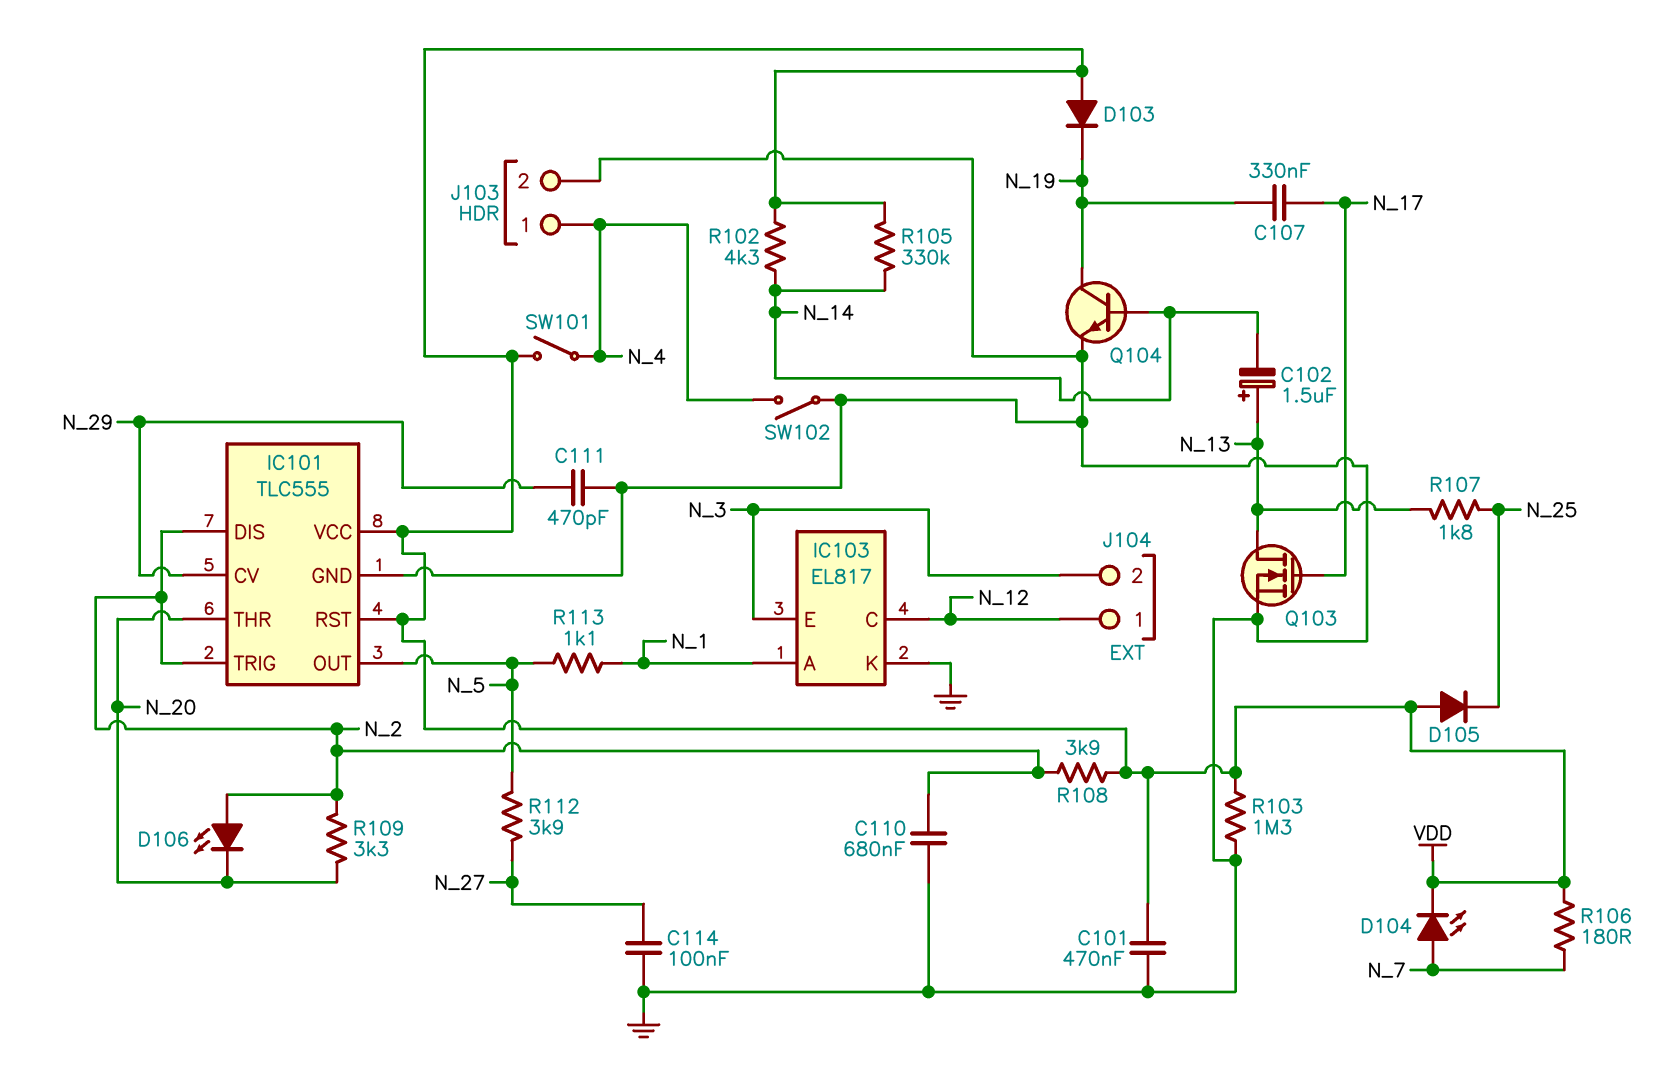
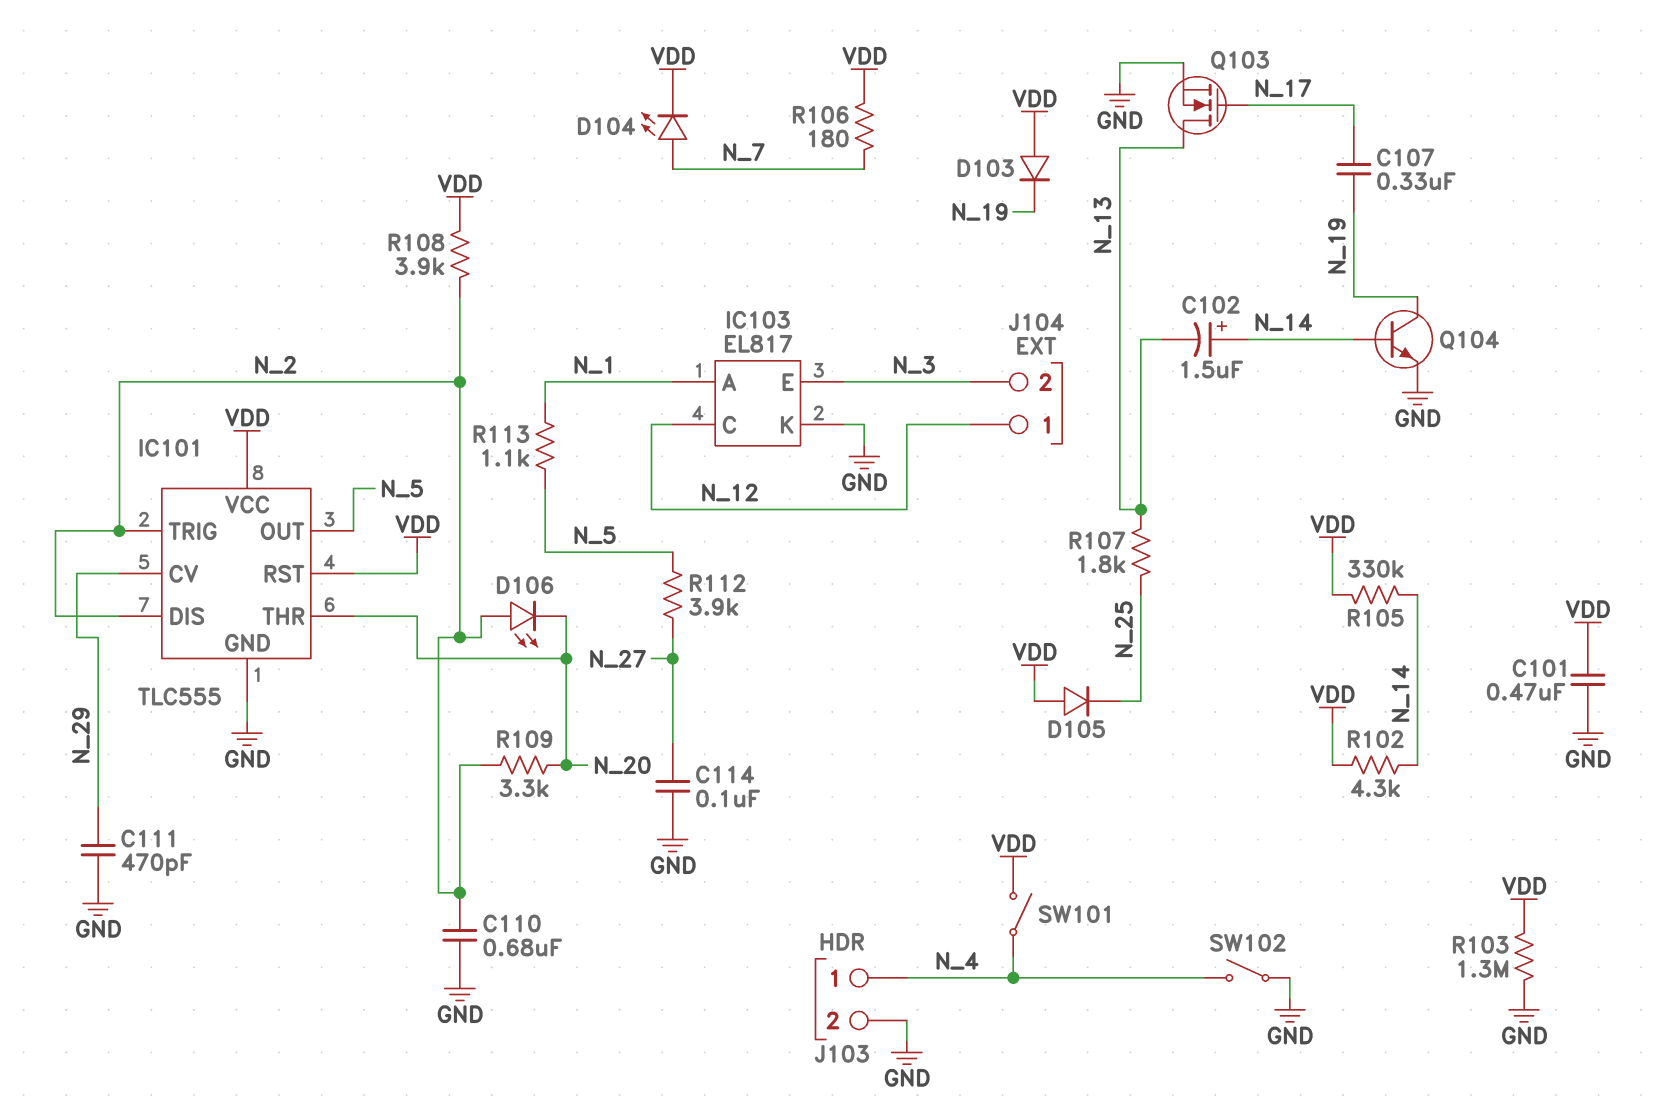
C102: 1.5uF (plus N_13, minus N_14) -> 1.5uF (plus N_14, minus N_13)

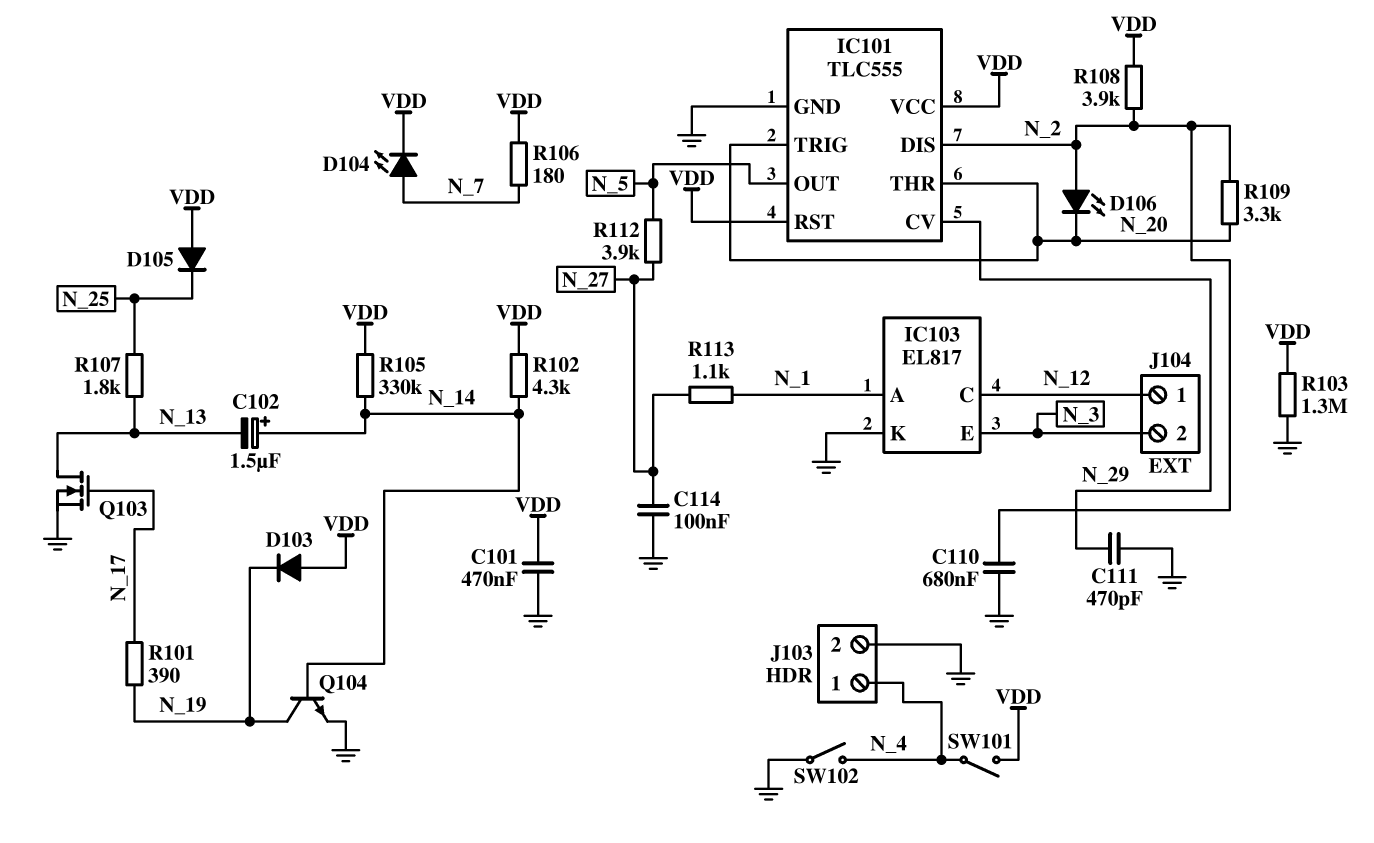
C107: 330nF (N_17, N_19) -> none
IC101 pin TRIG: N_2 -> N_20
R101: none -> 390 (N_17, N_19)
R113: 1.1k (N_1, N_5) -> 1.1k (N_1, N_27)

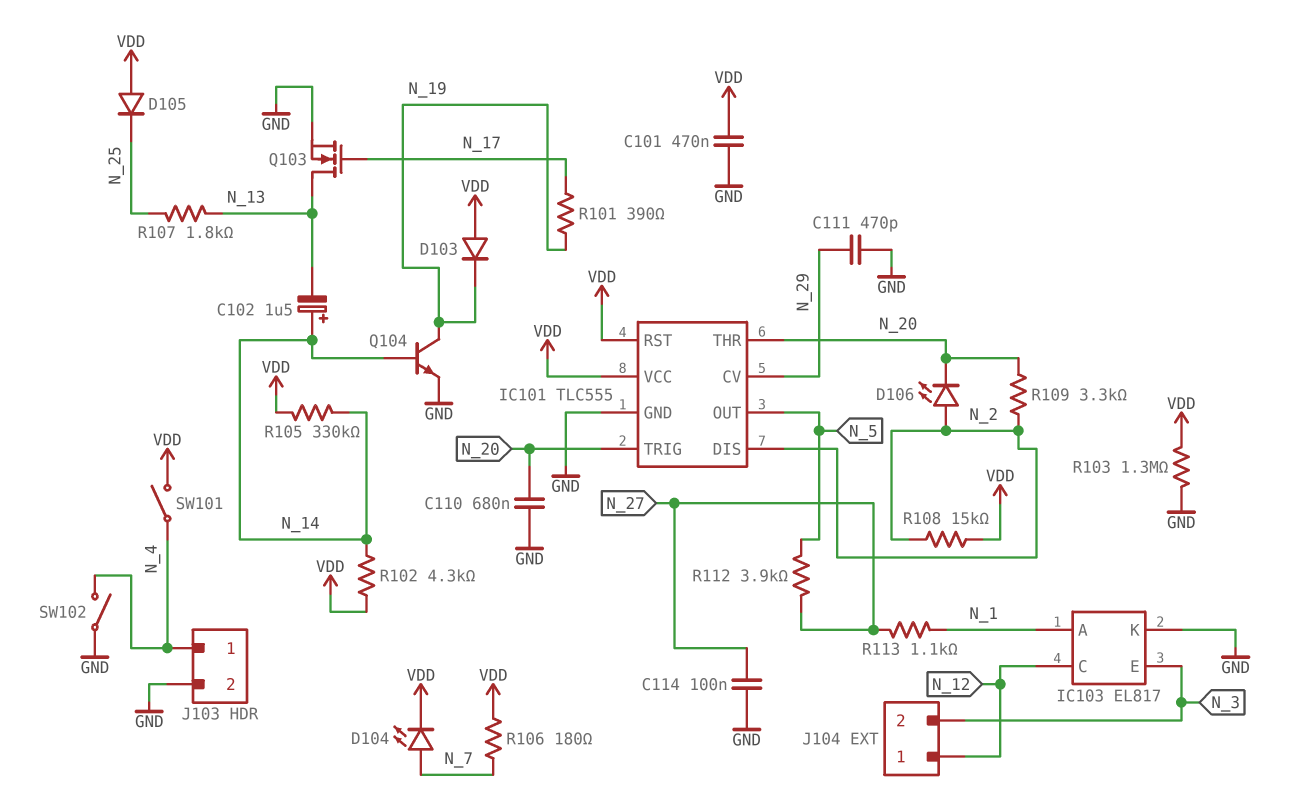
C110: 680nF (GND, N_2) -> 680nF (GND, N_20)
R108: 3.9k (N_2, VDD) -> 15k (N_2, VDD)

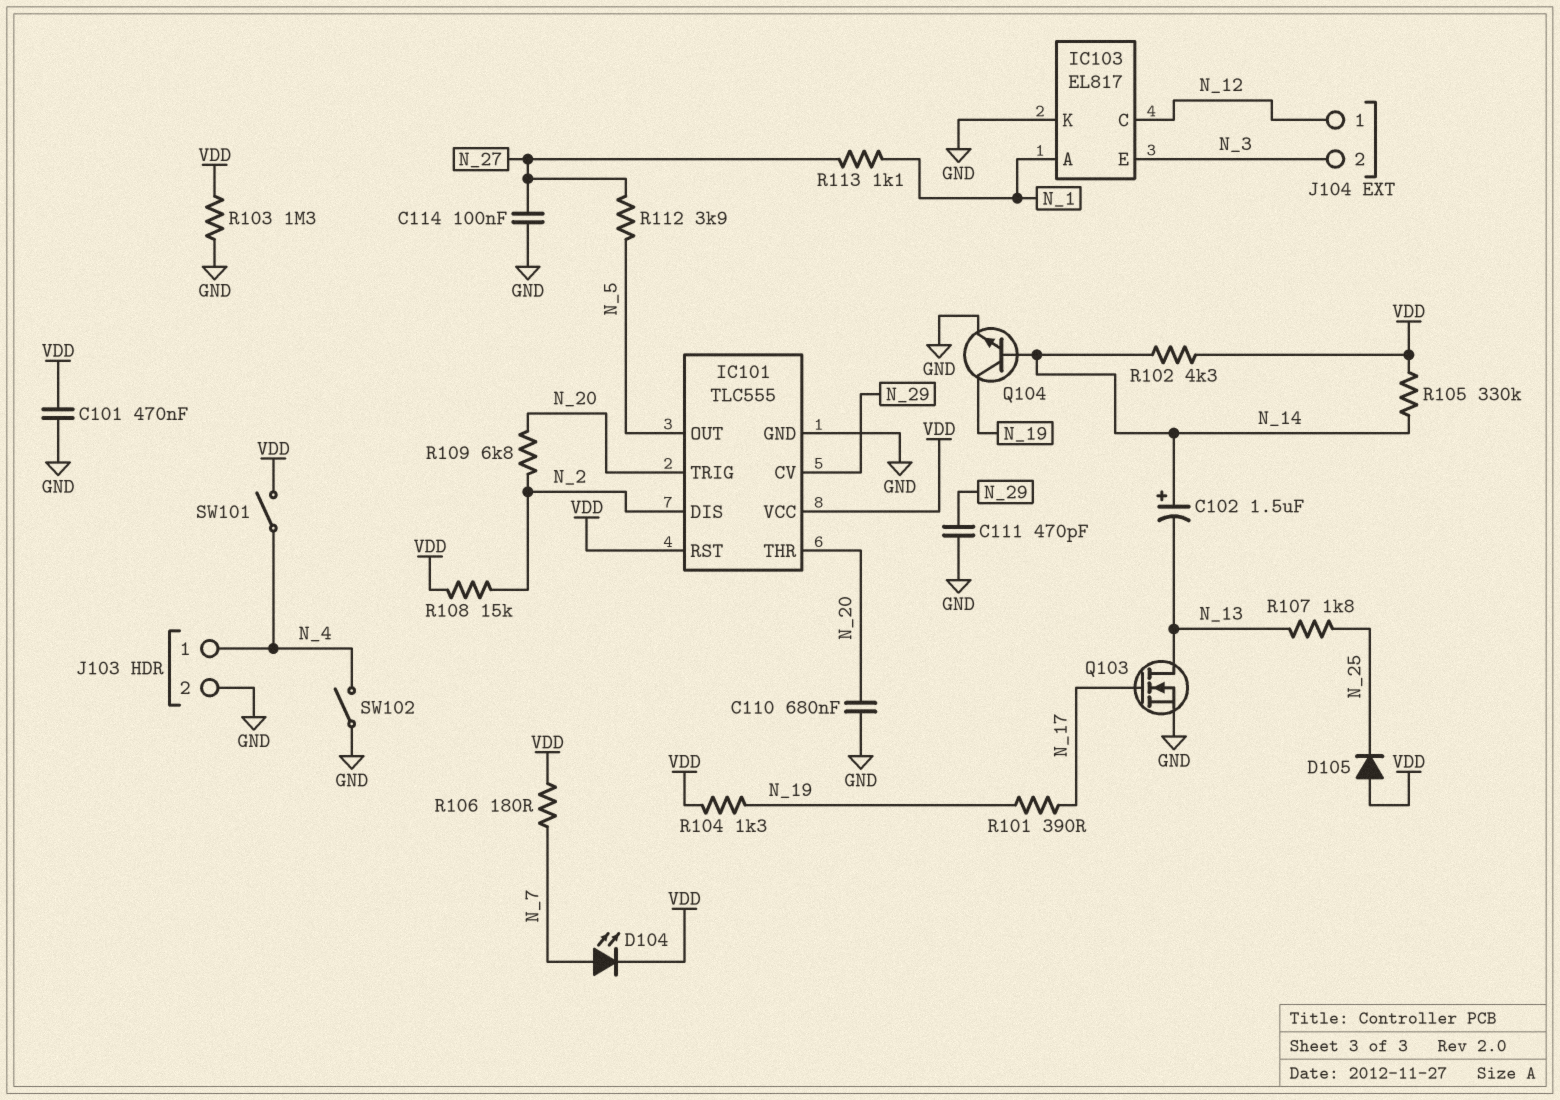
D103: diode (A VDD, K N_19) -> none
D106: LED (A N_2, K N_20) -> none
R104: none -> 1.3k (N_19, VDD)
R109: 3.3k (N_2, N_20) -> 6.8k (N_2, N_20)

